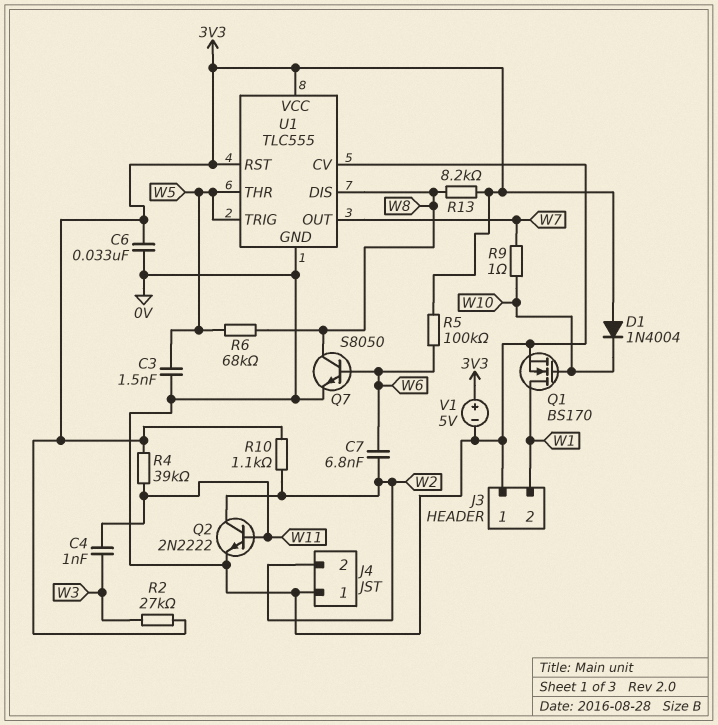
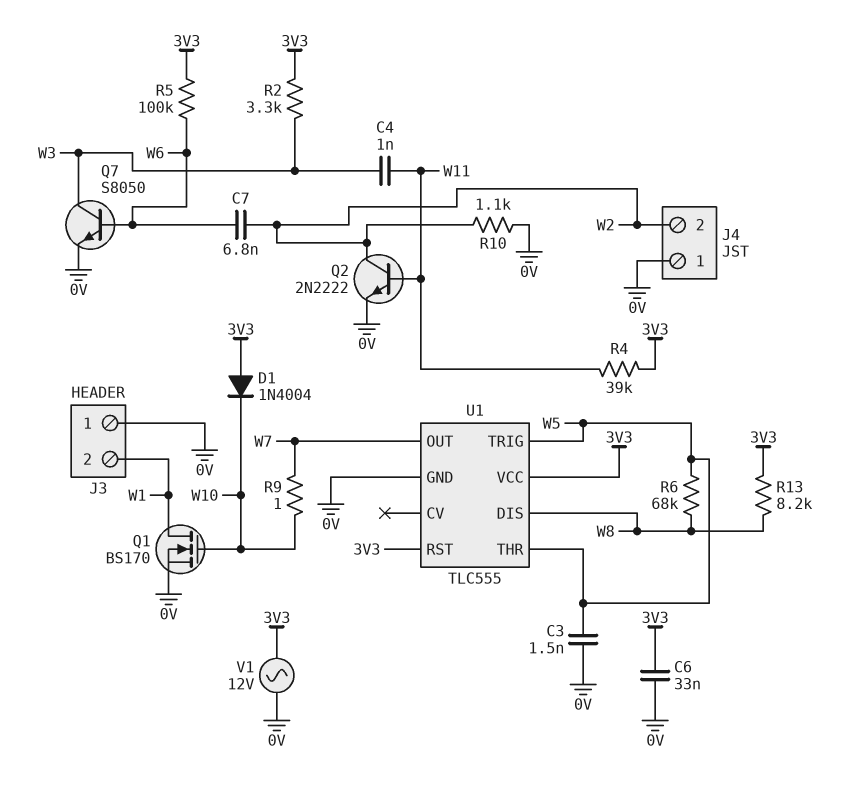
Q7: NPN S8050 (B W6, C W8, E 0V) -> NPN S8050 (B W6, C W3, E 0V)
R2: 27k (3V3, W3) -> 3.3k (3V3, W3)
R10: 1.1k (3V3, W2) -> 1.1k (0V, W2)
U1 pin CV: 0V -> none
V1: 5V (plus 3V3, minus 0V) -> AC 12V (0V, 3V3)

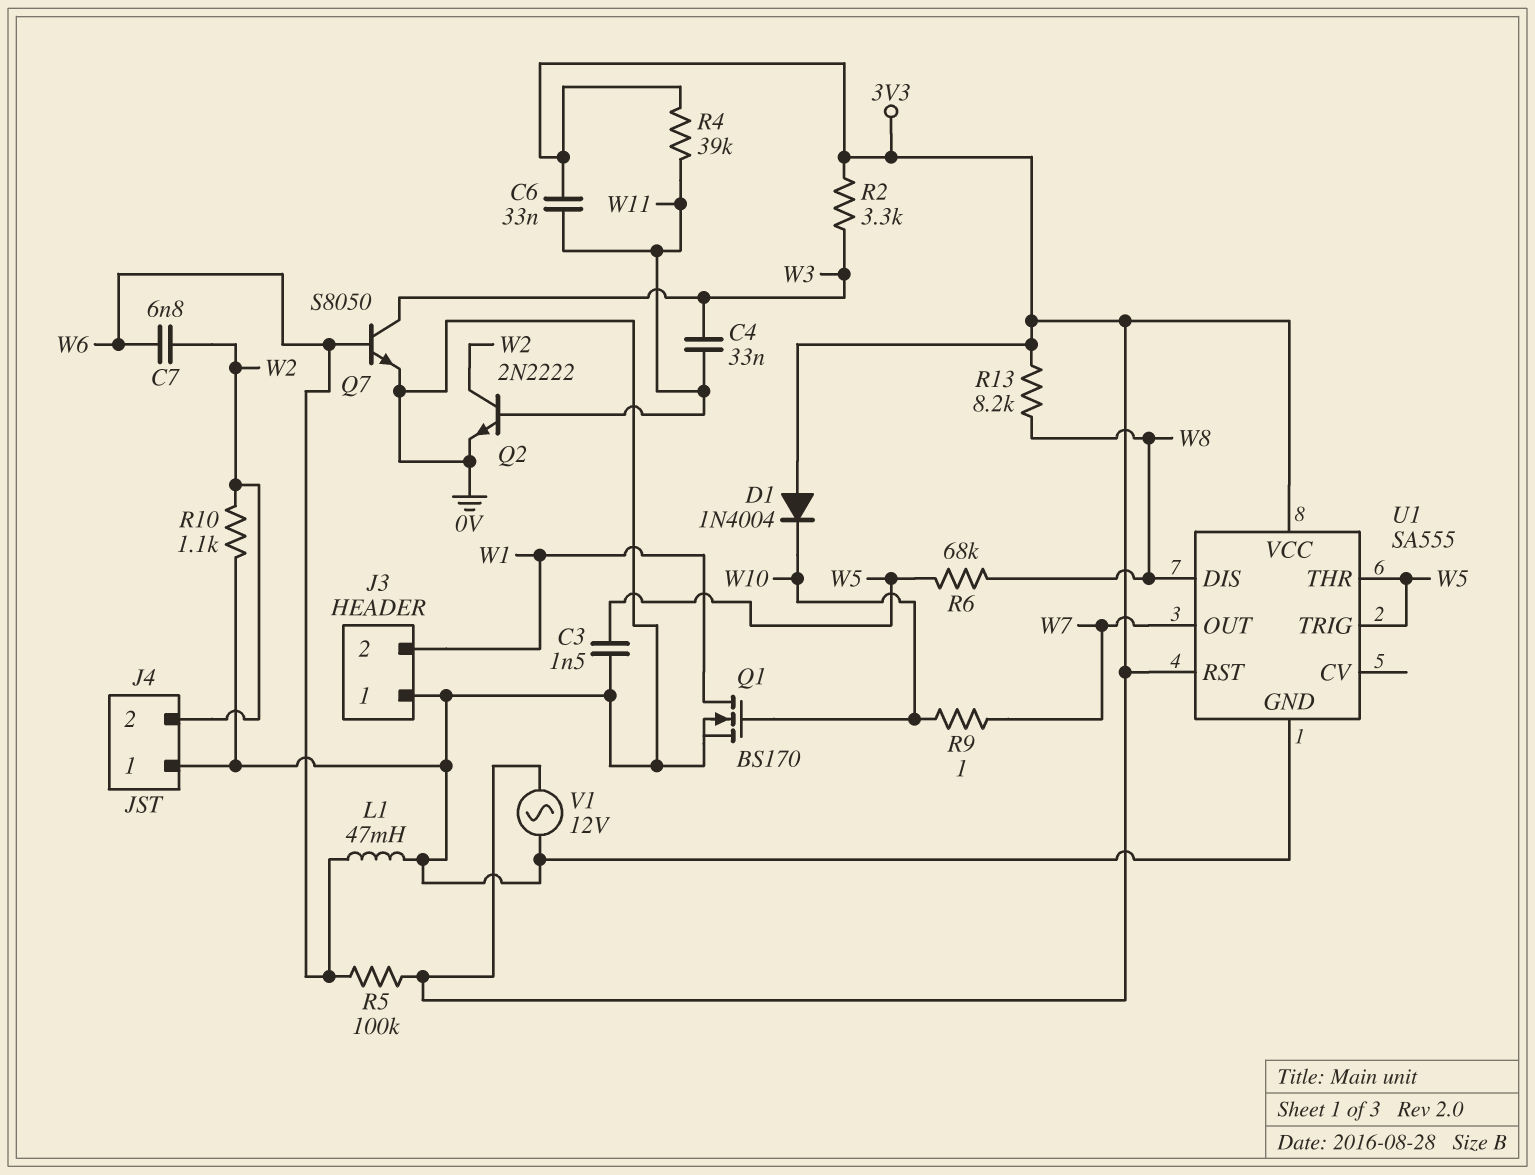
C4: 1nF (W3, W11) -> 33nF (W3, W11)
C6: 33nF (0V, 3V3) -> 33nF (3V3, W11)
L1: none -> 47mH (0V, W6)
U1: TLC555 -> SA555

